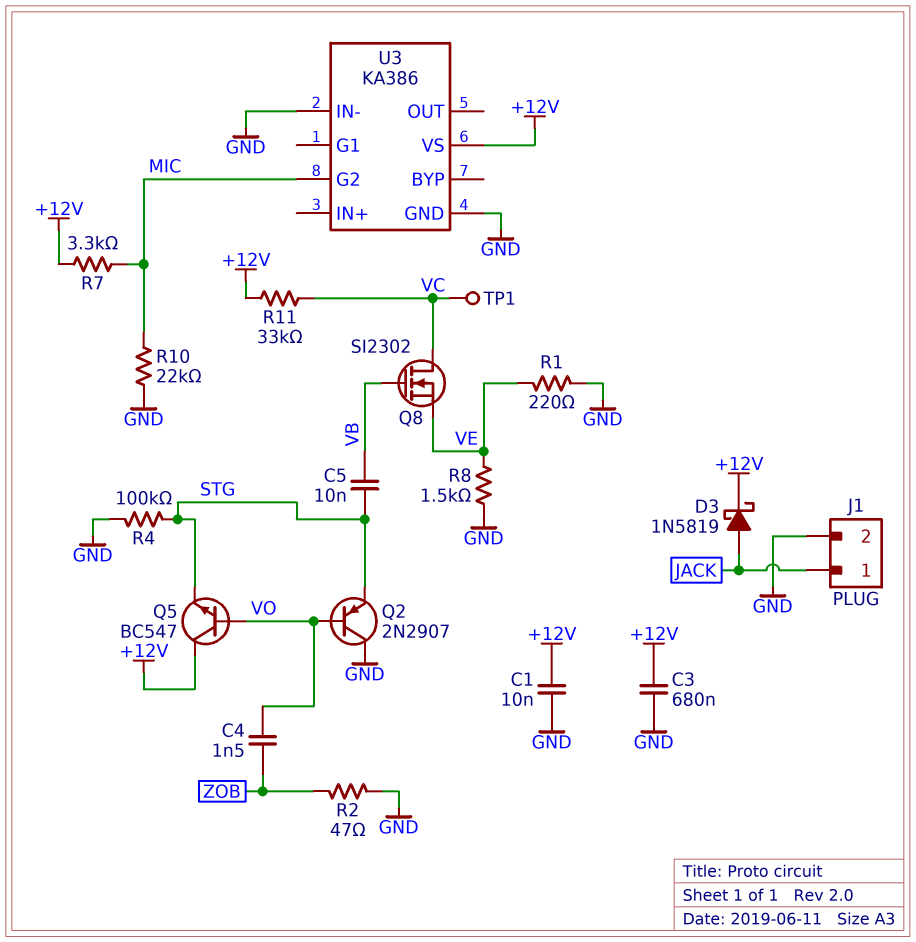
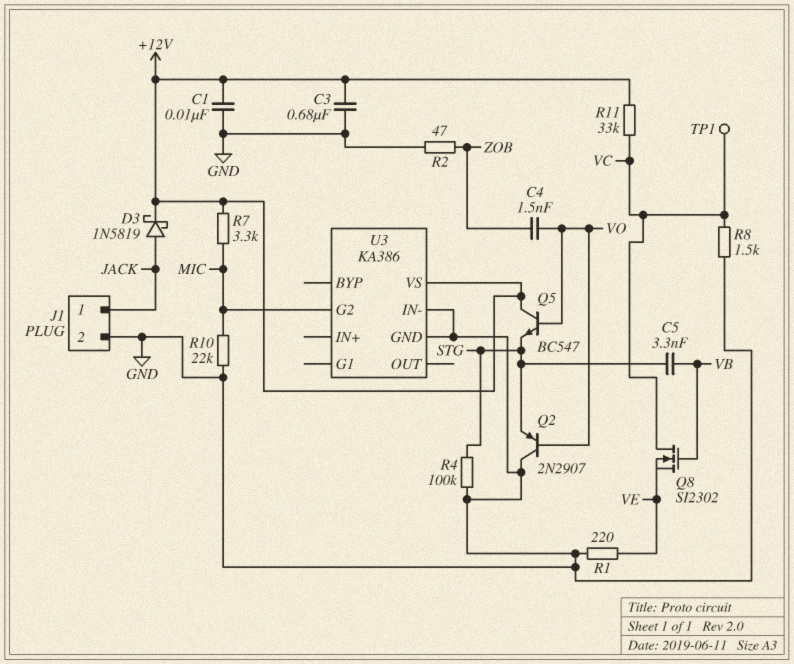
C5: 10nF (STG, VB) -> 3.3nF (STG, VB)
R8: 1.5k (GND, VE) -> 1.5k (GND, VC)

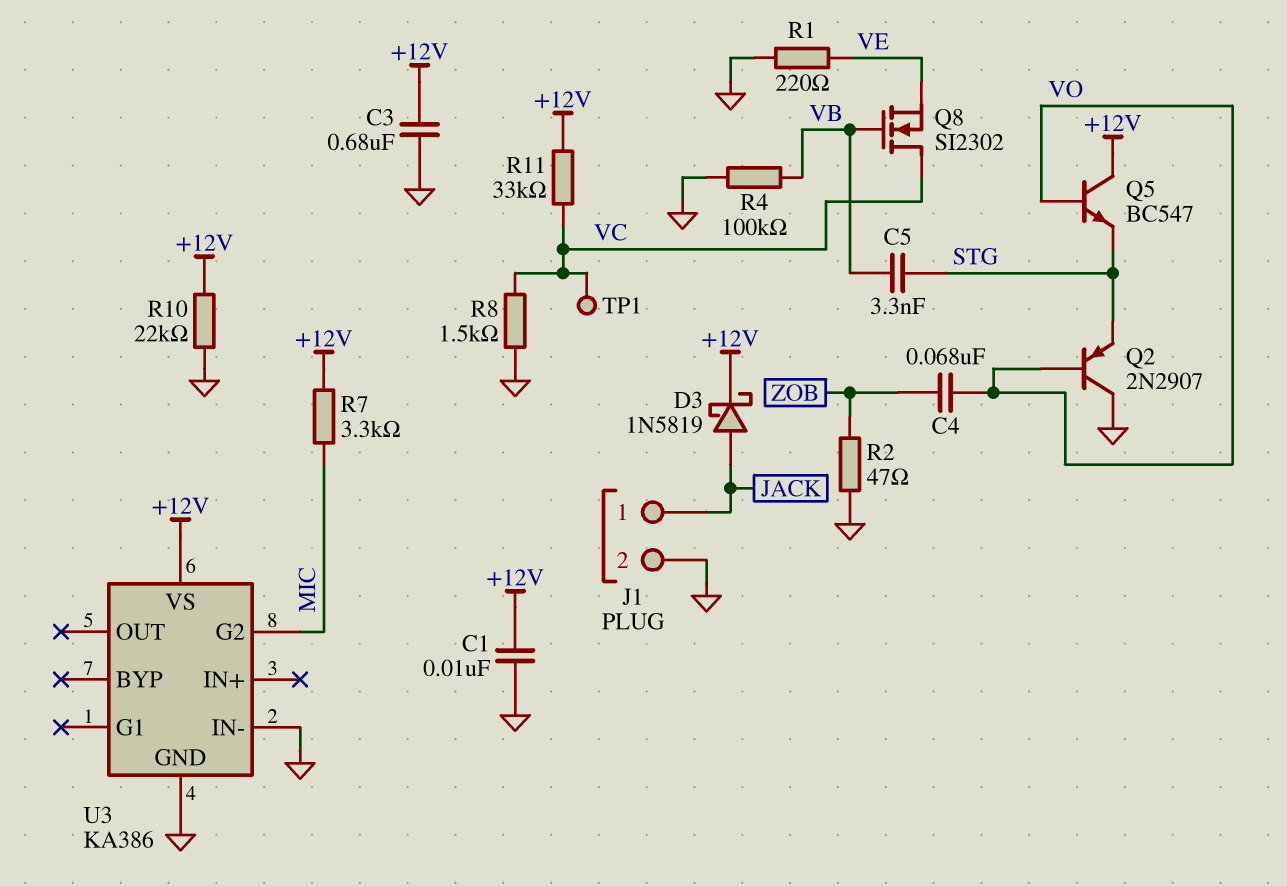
C4: 1.5nF (VO, ZOB) -> 68nF (VO, ZOB)
R4: 100k (GND, STG) -> 100k (GND, VB)
R10: 22k (GND, MIC) -> 22k (+12V, GND)

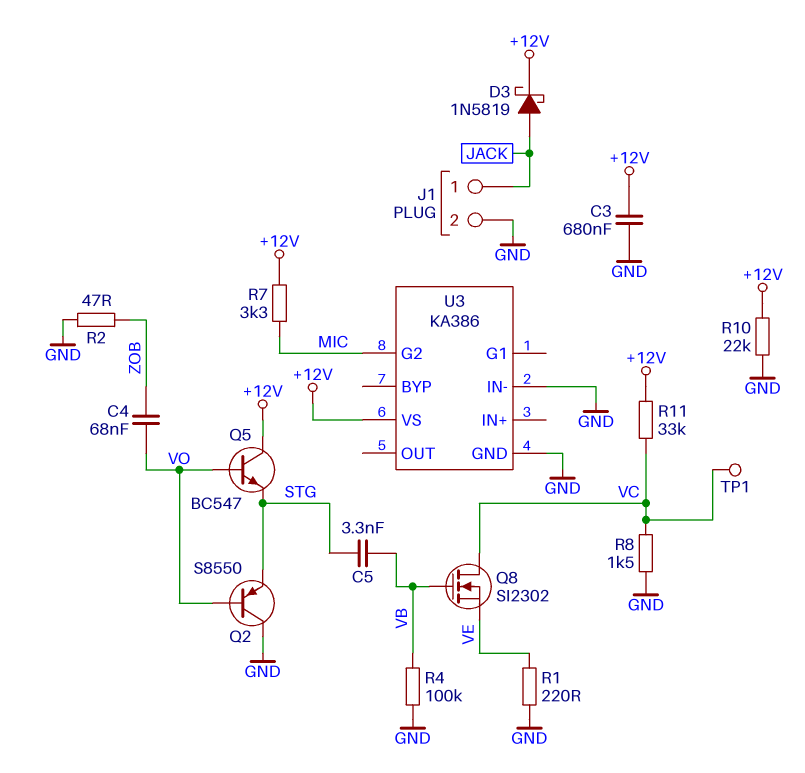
C1: 10nF (+12V, GND) -> none
Q2: PNP 2N2907 (B VO, C GND, E STG) -> PNP S8550 (B VO, C GND, E STG)

